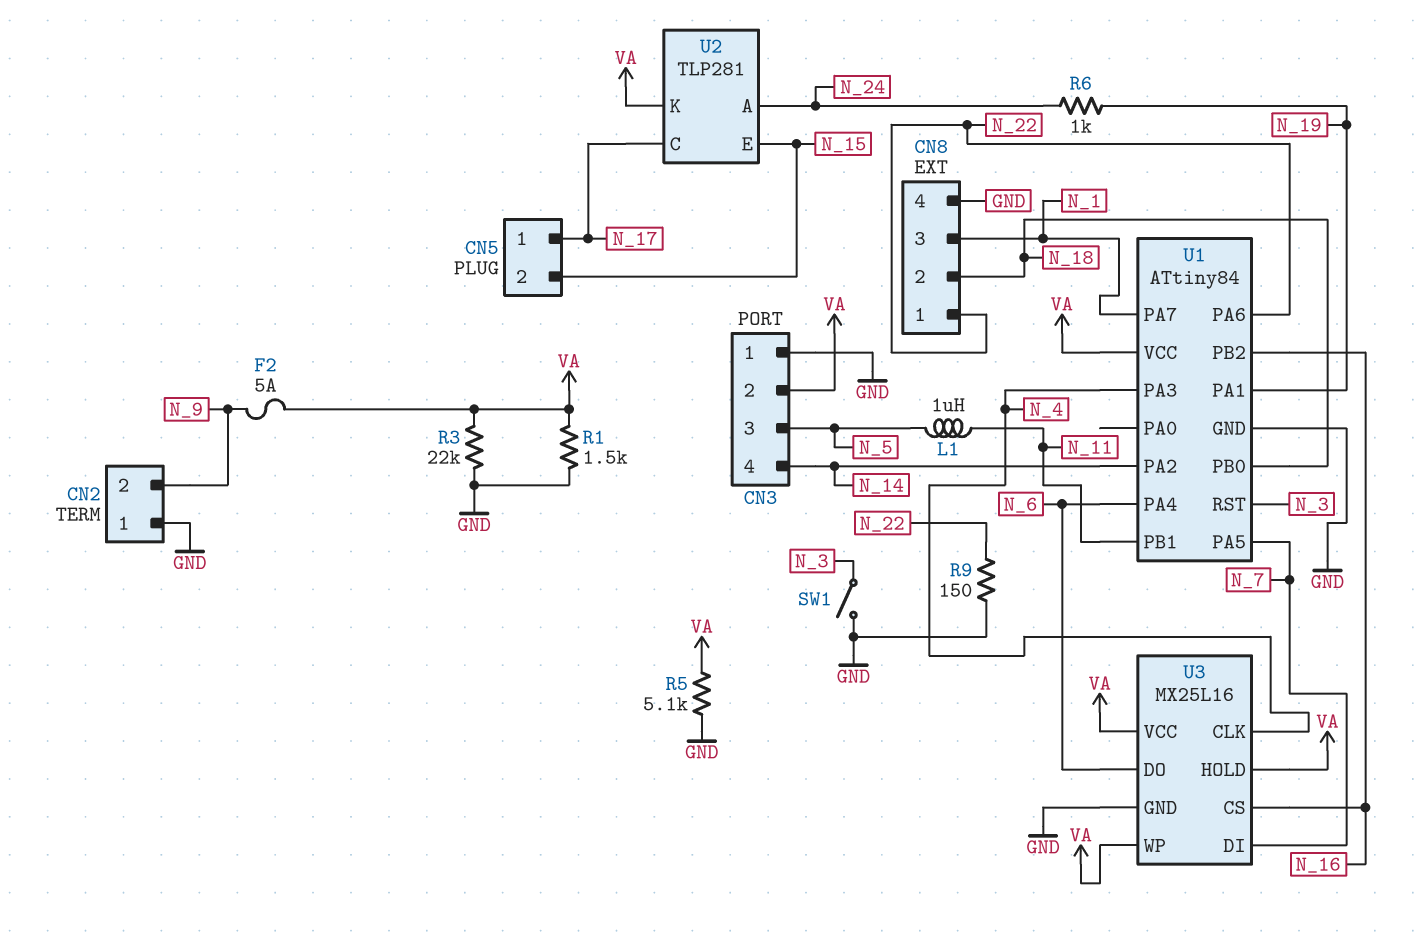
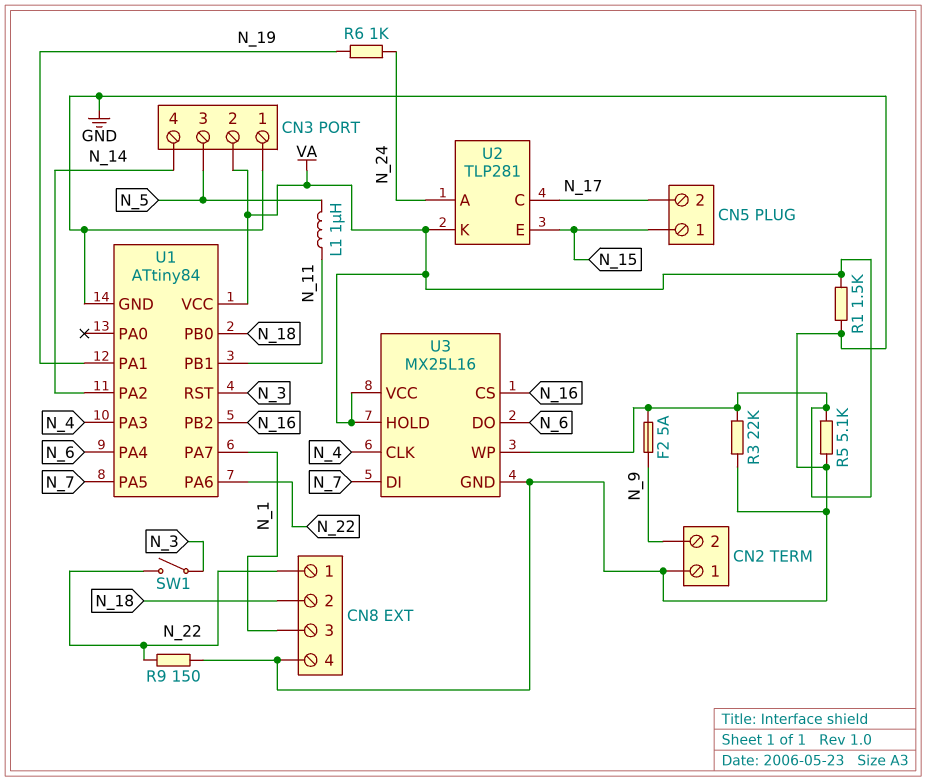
CN5 pin 1: N_17 -> N_15
CN5 pin 2: N_15 -> N_17
SW1: switch (GND, N_3) -> switch (N_3, N_22)

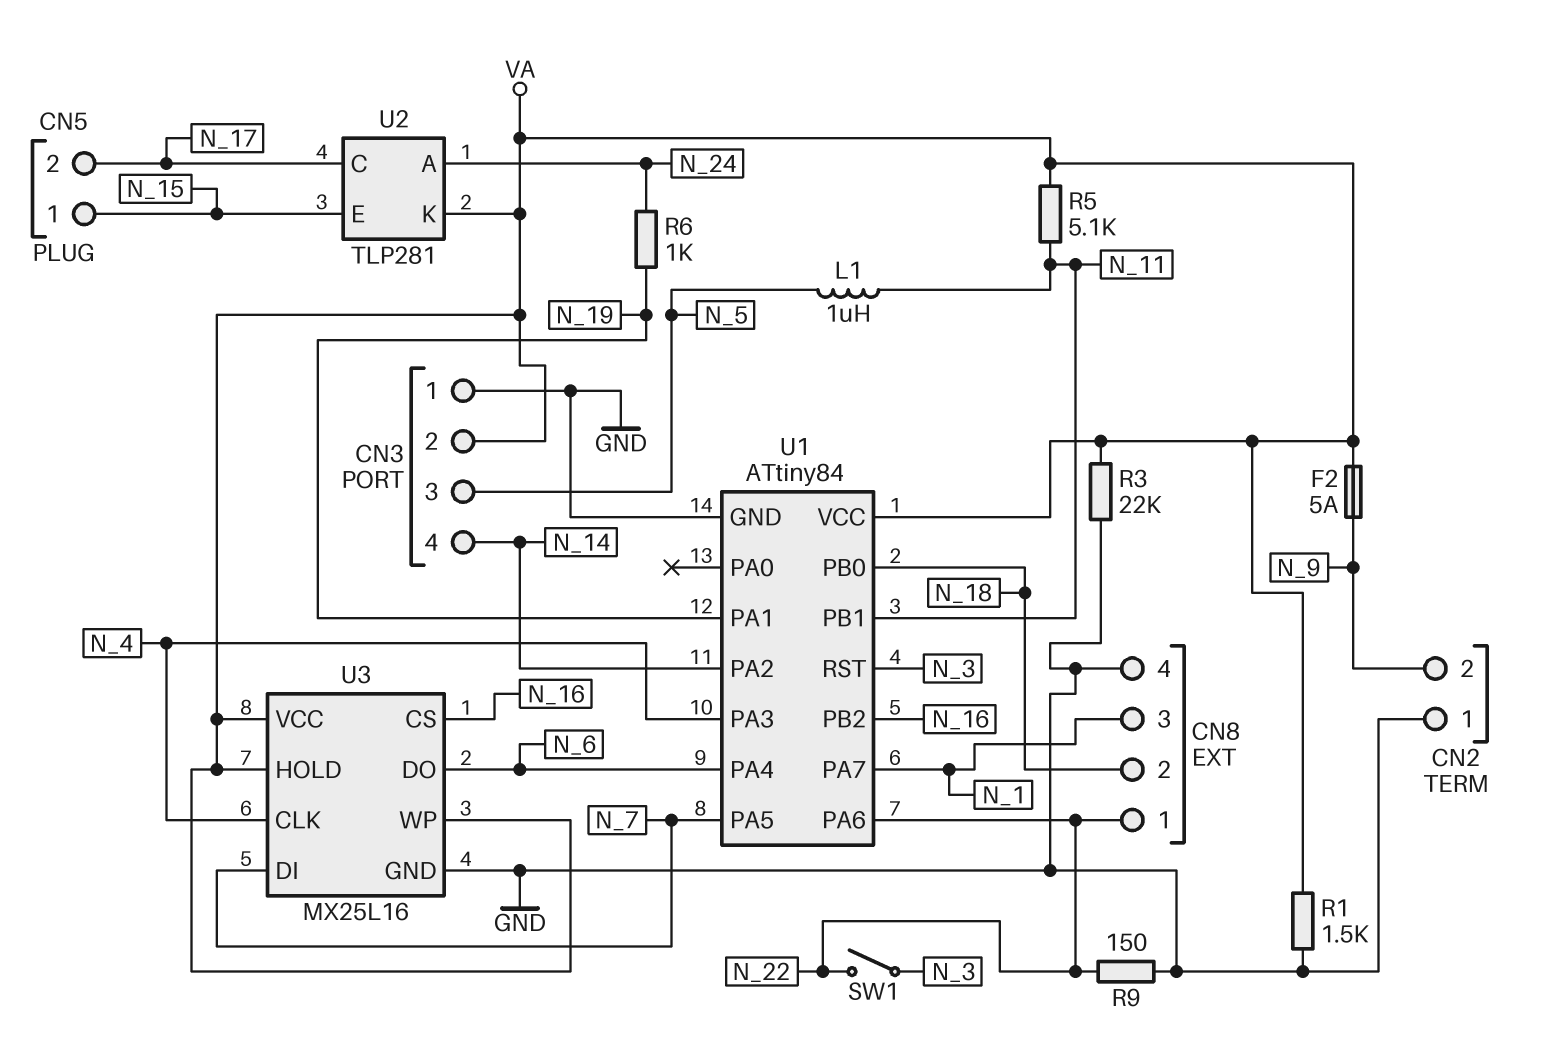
R5: 5.1k (GND, VA) -> 5.1k (N_11, VA)

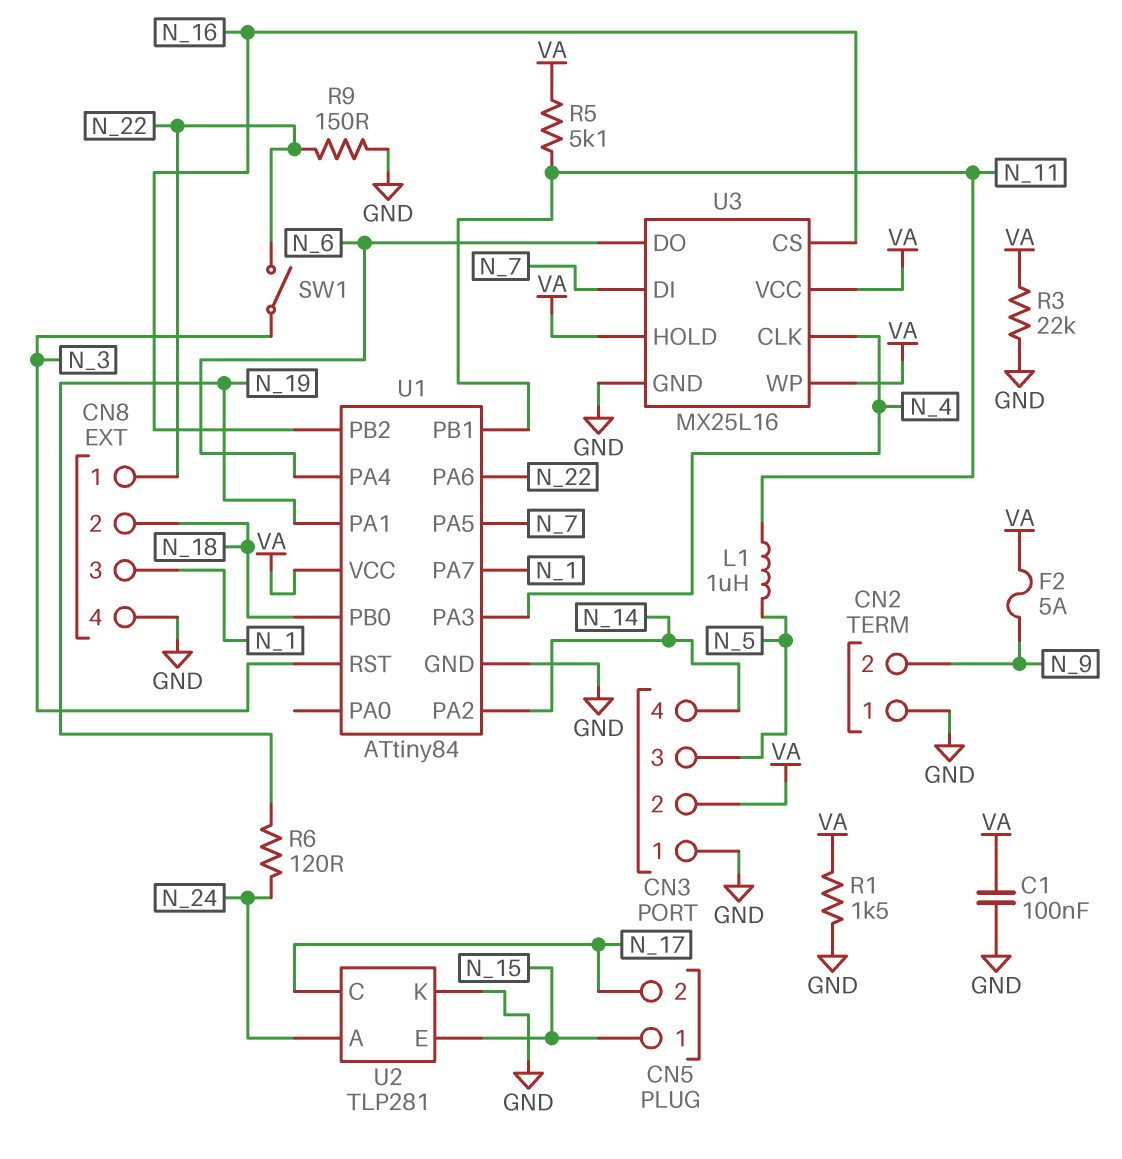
C1: none -> 100nF (GND, VA)
R6: 1k (N_19, N_24) -> 120 (N_19, N_24)
U2 pin K: VA -> GND

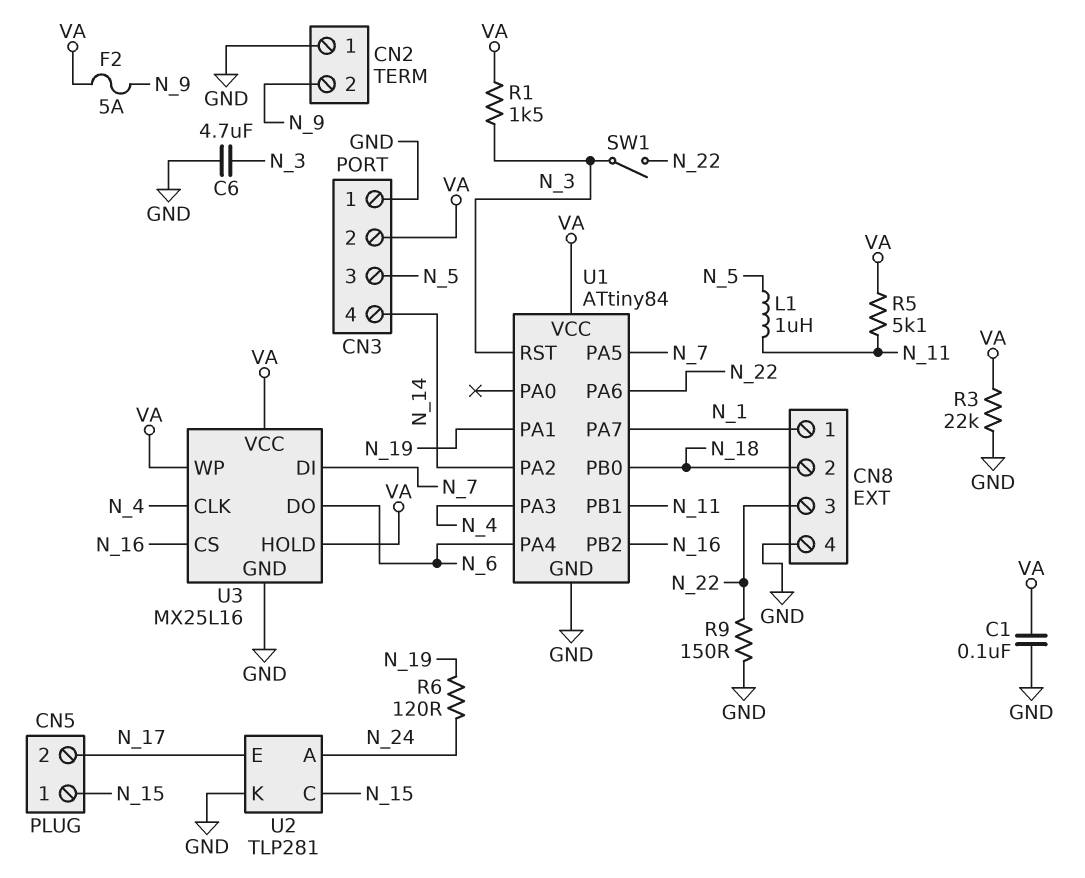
C6: none -> 4.7uF (GND, N_3)
CN8 pin 1: N_22 -> N_1
CN8 pin 3: N_1 -> N_22
R1: 1.5k (GND, VA) -> 1.5k (N_3, VA)
U2 pin C: N_17 -> N_15
U2 pin E: N_15 -> N_17

